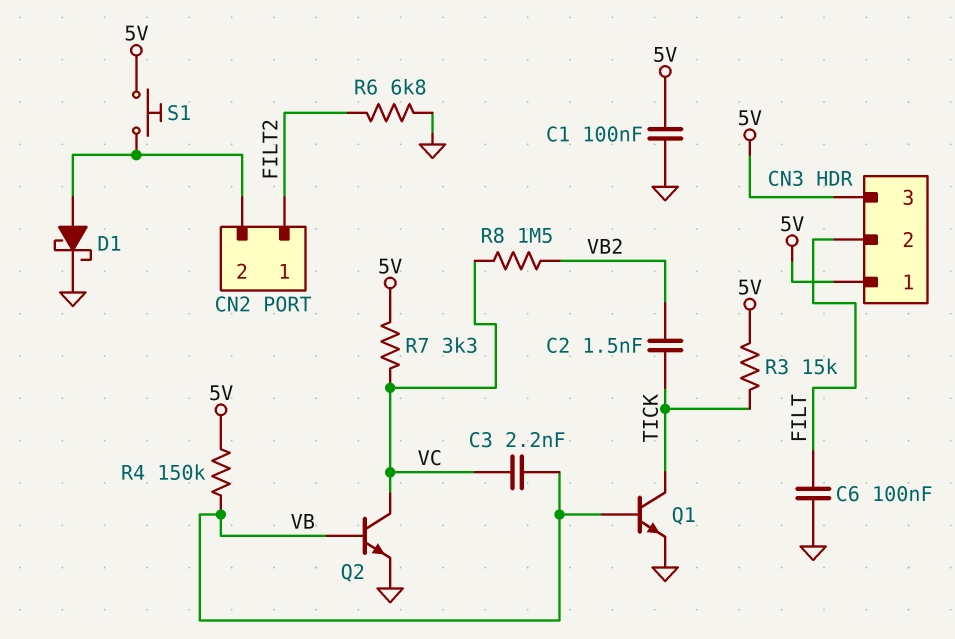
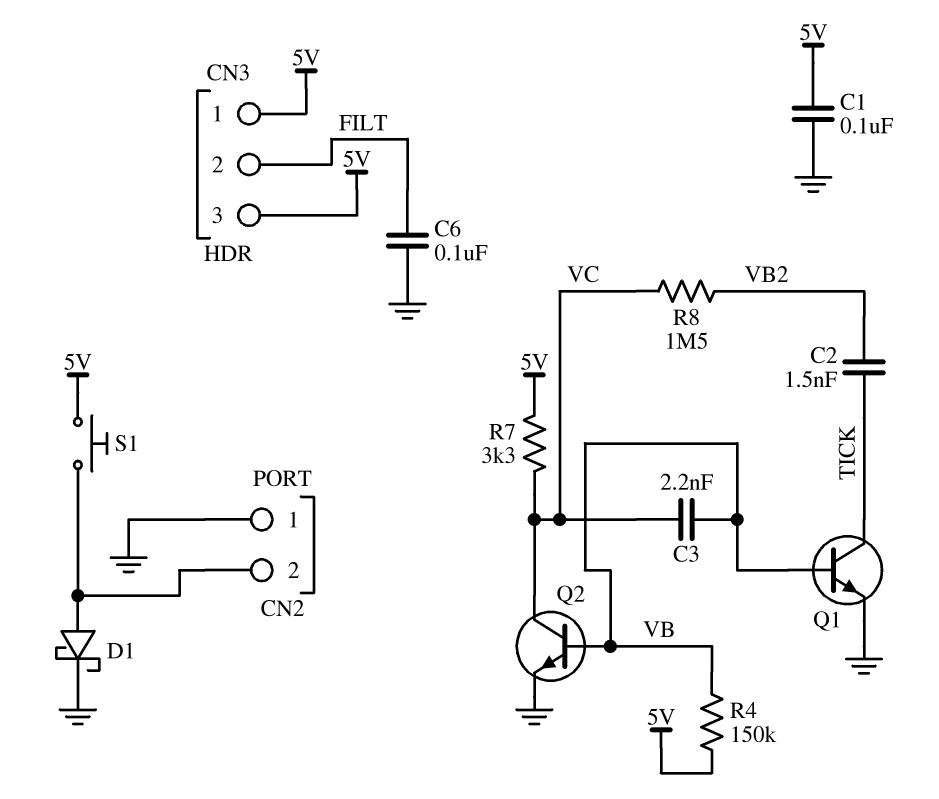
CN2 pin 1: FILT2 -> GND
R3: 15k (5V, TICK) -> none
R6: 6.8k (FILT2, GND) -> none

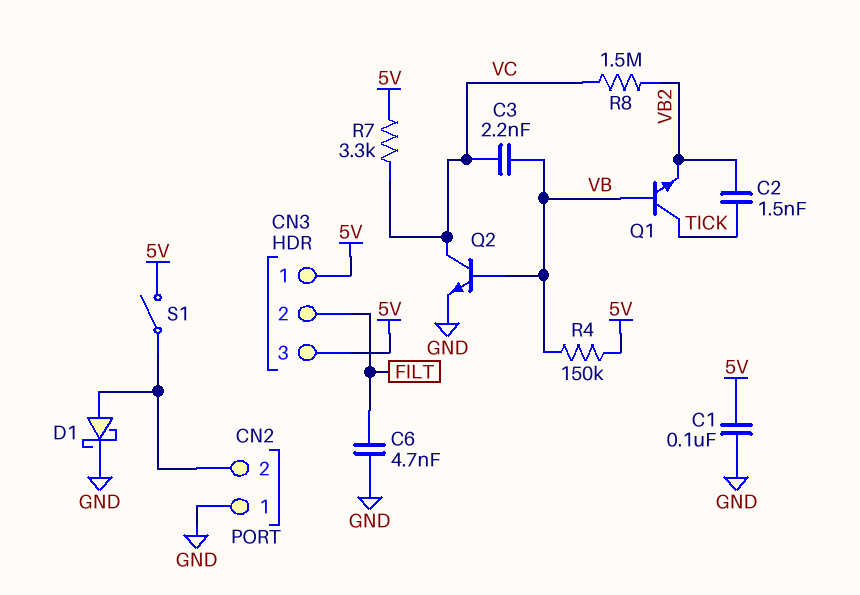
C6: 100nF (FILT, GND) -> 4.7nF (FILT, GND)
Q1: NPN (B VB, C TICK, E GND) -> NPN (B VB, C TICK, E VB2)
S1: button (5V, CN2/2) -> switch (5V, CN2/2)

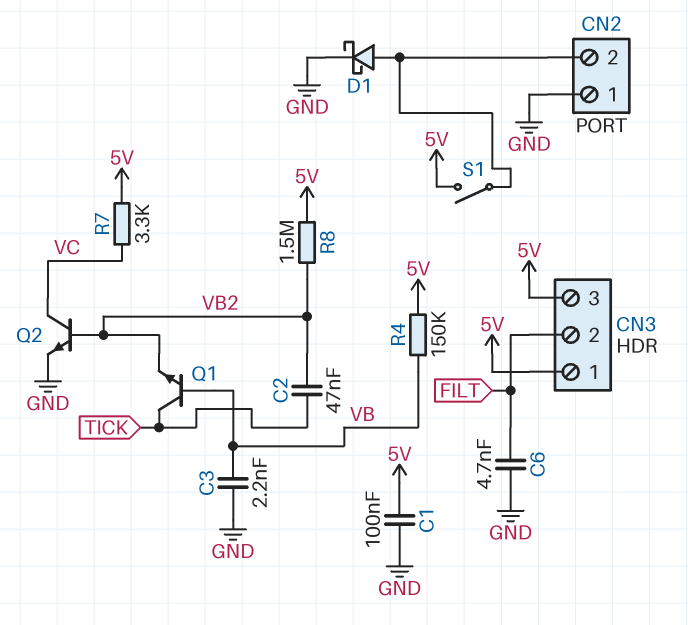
C2: 1.5nF (TICK, VB2) -> 47nF (TICK, VB2)
C3: 2.2nF (VB, VC) -> 2.2nF (GND, VB)
Q2: NPN (B VB, C VC, E GND) -> NPN (B VB2, C VC, E GND)
R8: 1.5M (VB2, VC) -> 1.5M (5V, VB2)

